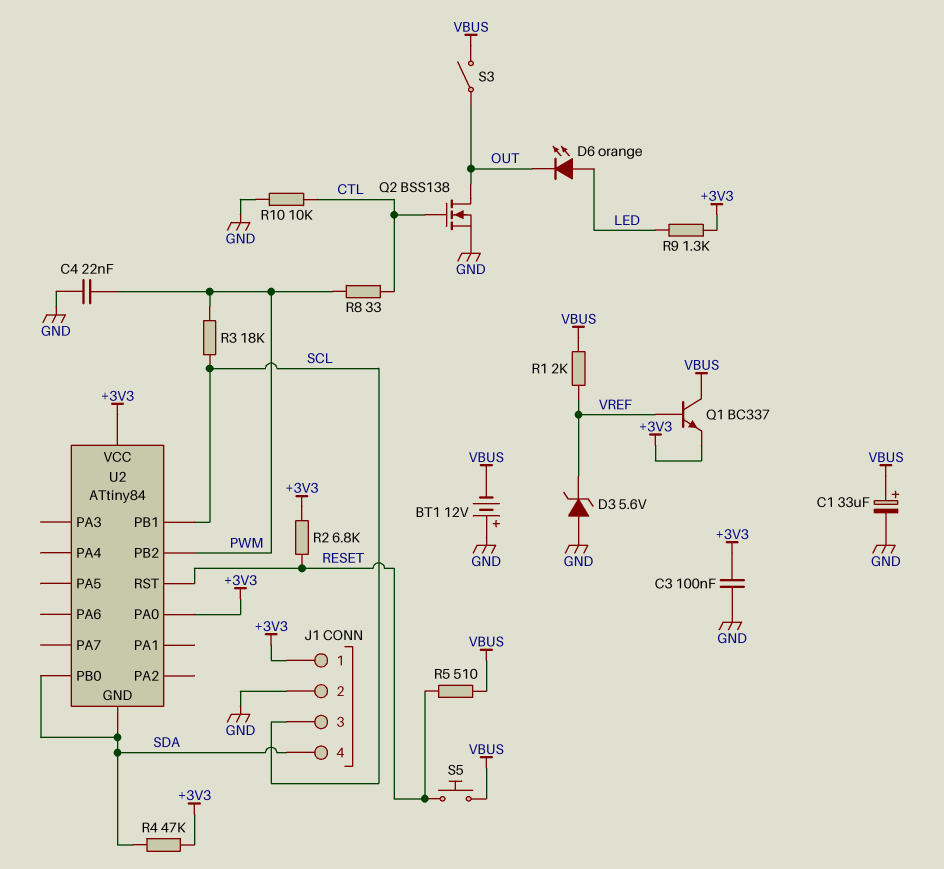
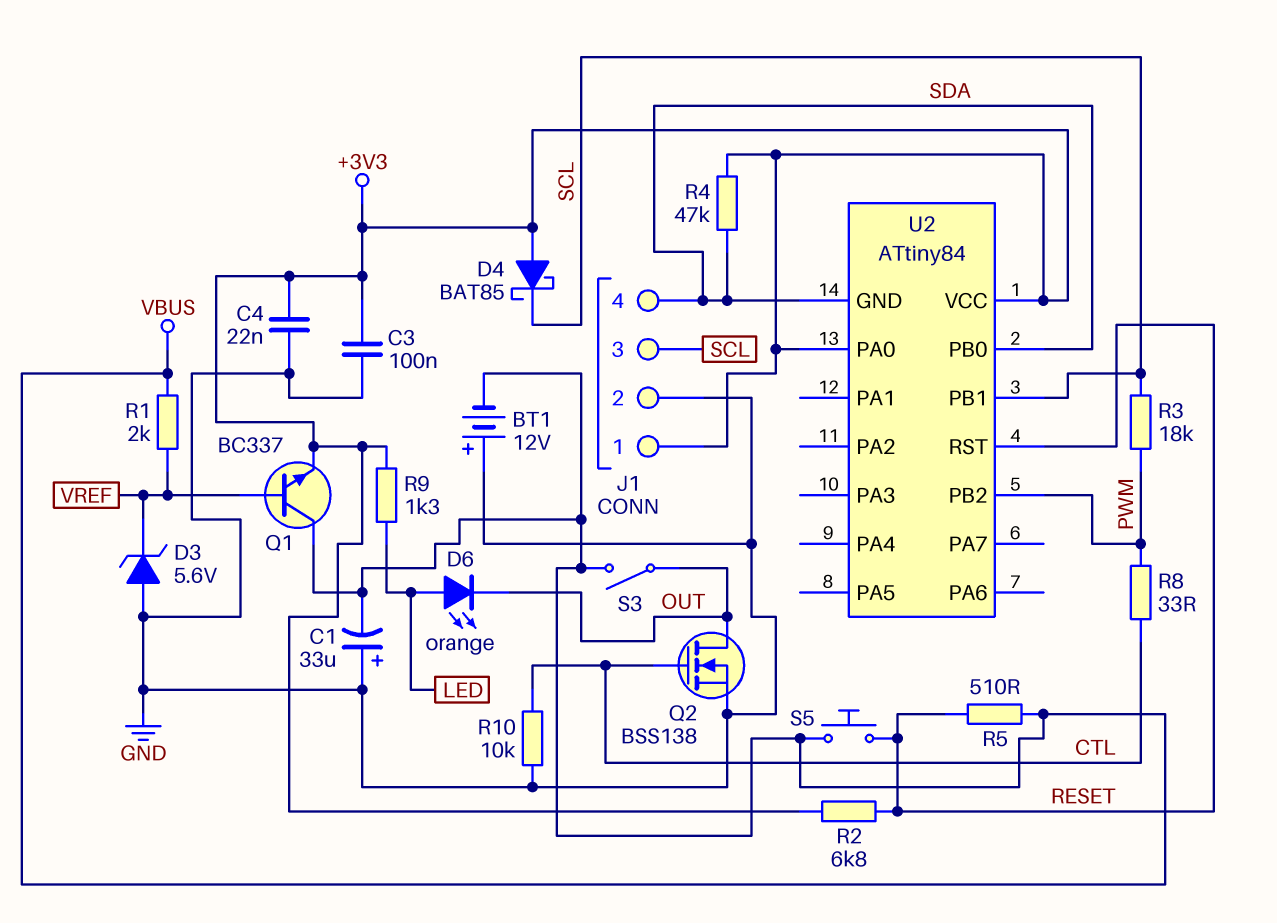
C1: 33uF (plus VBUS, minus GND) -> 33uF (plus GND, minus VBUS)
C4: 22nF (GND, PWM) -> 22nF (+3V3, GND)
D4: none -> schottky BAT85 (A +3V3, K SCL)

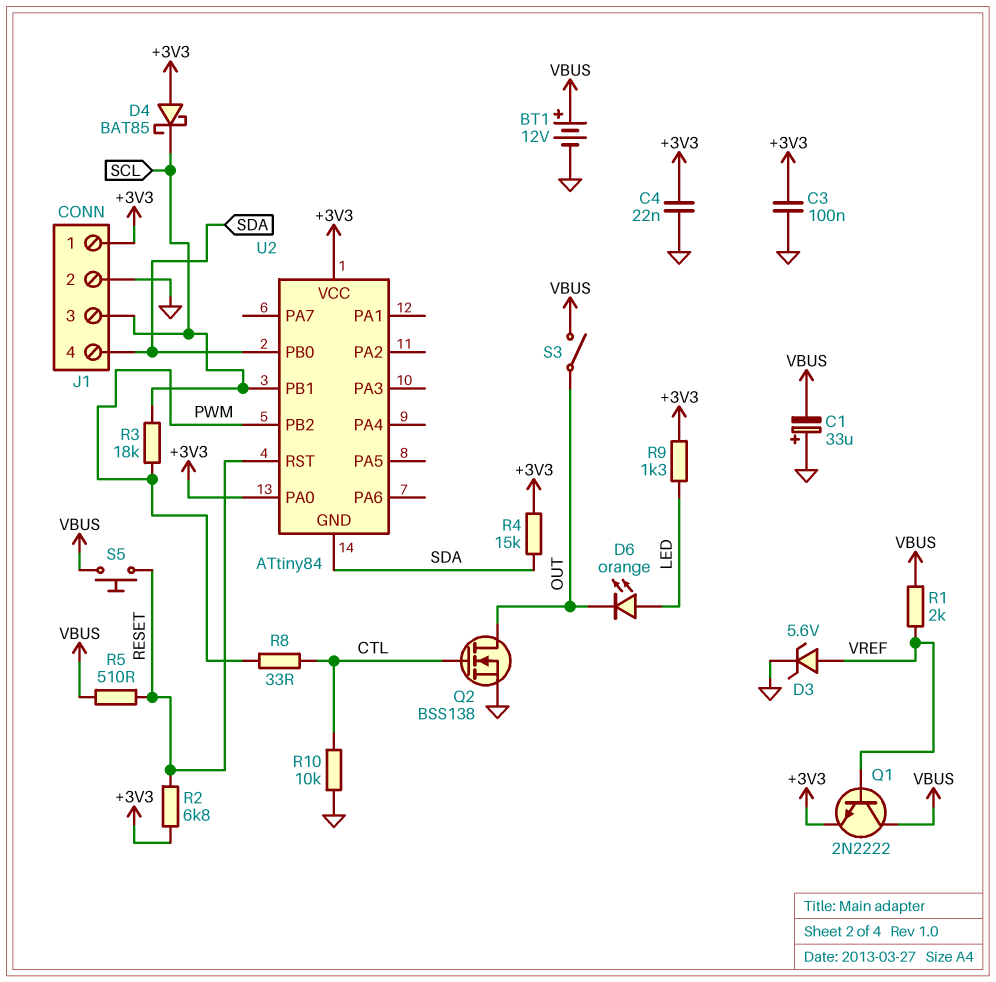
BT1: 12V (plus GND, minus VBUS) -> 12V (plus VBUS, minus GND)
D3: zener 5.6V (A GND, K VREF) -> zener 5.6V (A VREF, K GND)
Q1: NPN BC337 (B VREF, C VBUS, E +3V3) -> NPN 2N2222 (B VREF, C VBUS, E +3V3)
R4: 47k (+3V3, SDA) -> 15k (+3V3, SDA)

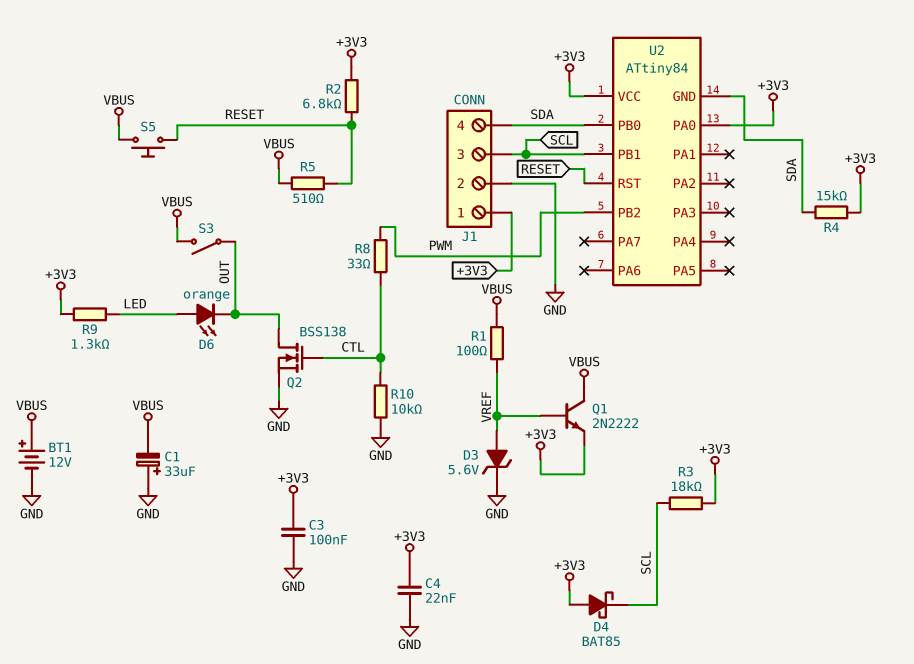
R1: 2k (VBUS, VREF) -> 100 (VBUS, VREF)
R3: 18k (PWM, SCL) -> 18k (+3V3, SCL)

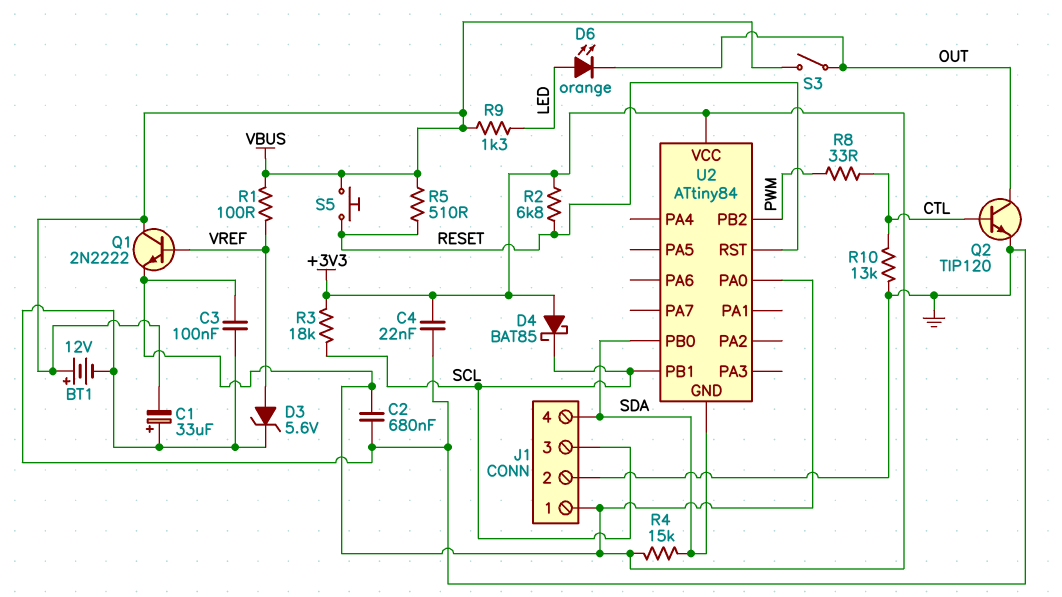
C2: none -> 680nF (+3V3, GND)
Q2: NMOS BSS138 (G CTL, D OUT, S GND) -> NPN TIP120 (B CTL, C OUT, E GND)
R9: 1.3k (+3V3, LED) -> 1.3k (LED, VBUS)
R10: 10k (CTL, GND) -> 13k (CTL, GND)

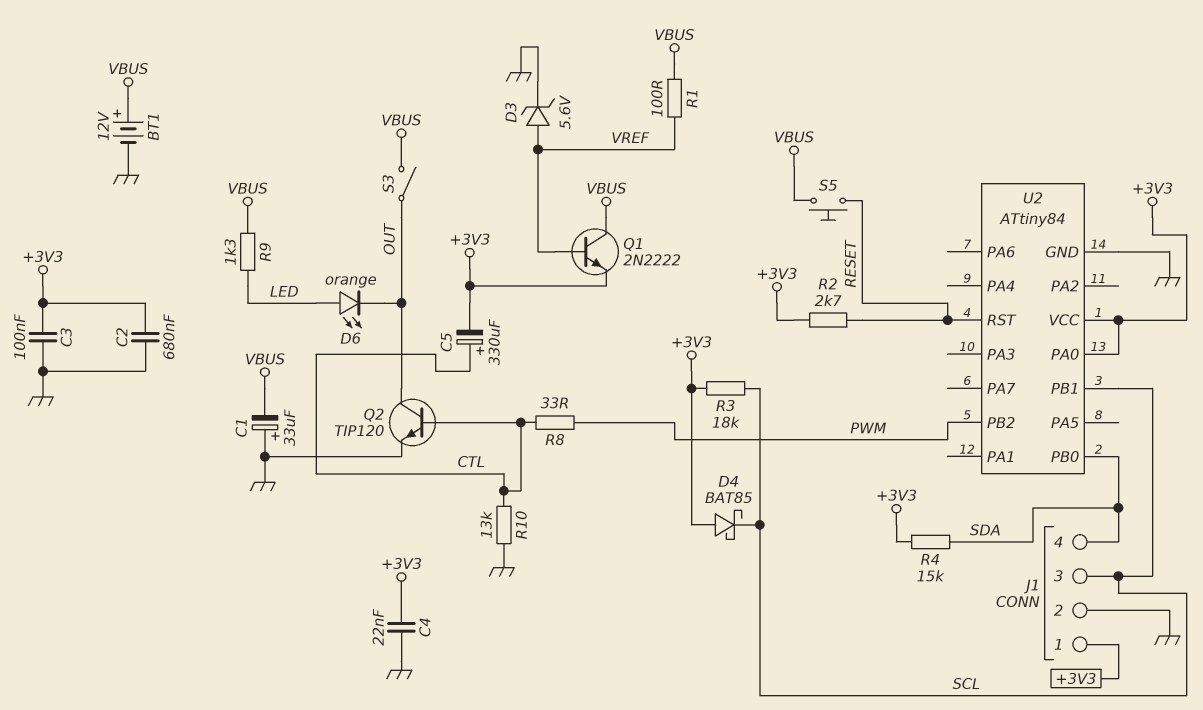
C5: none -> 330uF (plus CTL, minus +3V3)
R2: 6.8k (+3V3, RESET) -> 2.7k (+3V3, RESET)
R5: 510 (RESET, VBUS) -> none
U2 pin GND: SDA -> GND

